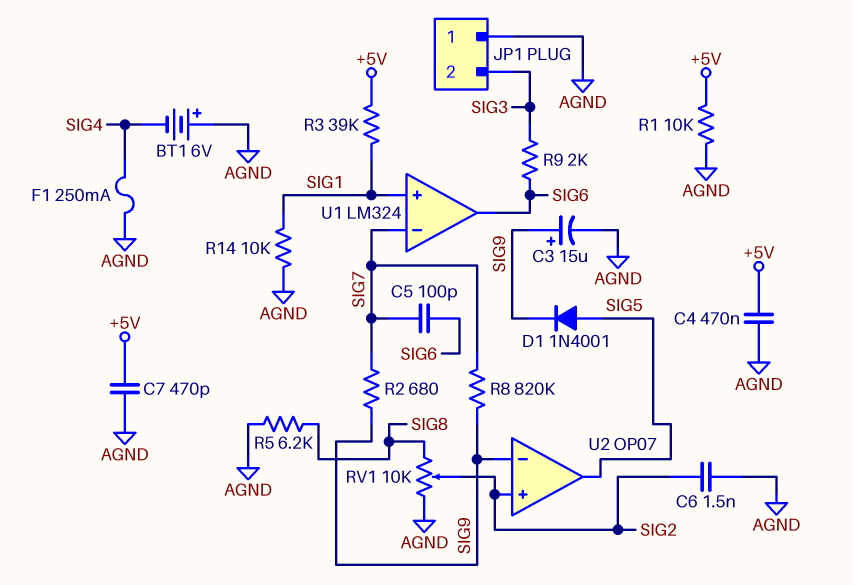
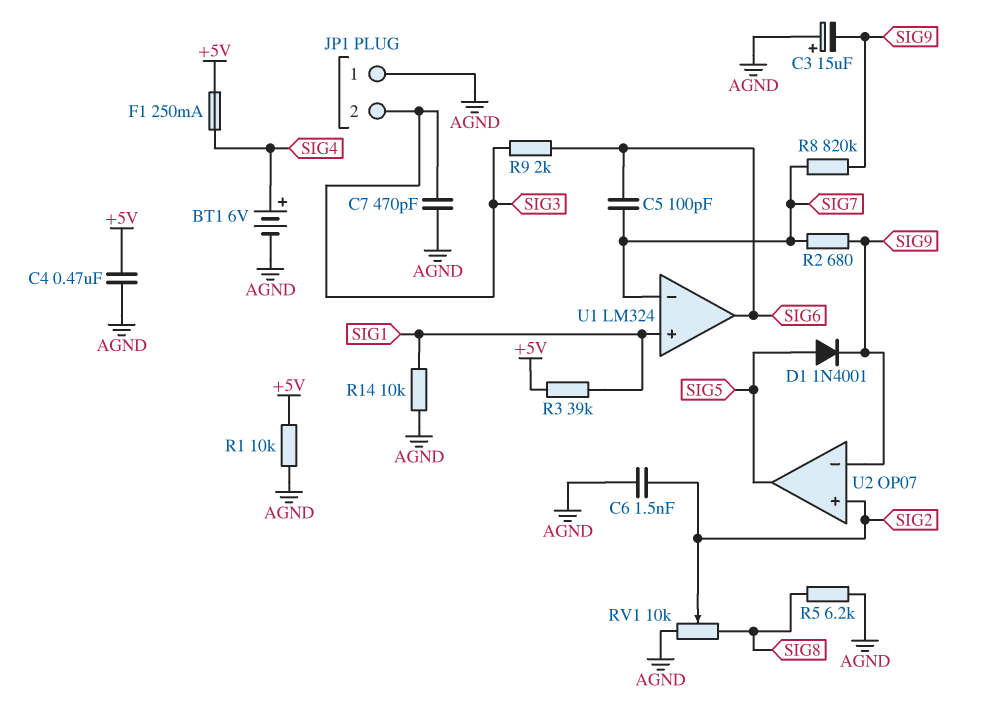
BT1: 6V (plus AGND, minus SIG4) -> 6V (plus SIG4, minus AGND)
C3: 15uF (plus SIG9, minus AGND) -> 15uF (plus AGND, minus SIG9)
C7: 470pF (+5V, AGND) -> 470pF (AGND, SIG3)
F1: 250mA (AGND, SIG4) -> 250mA (+5V, SIG4)

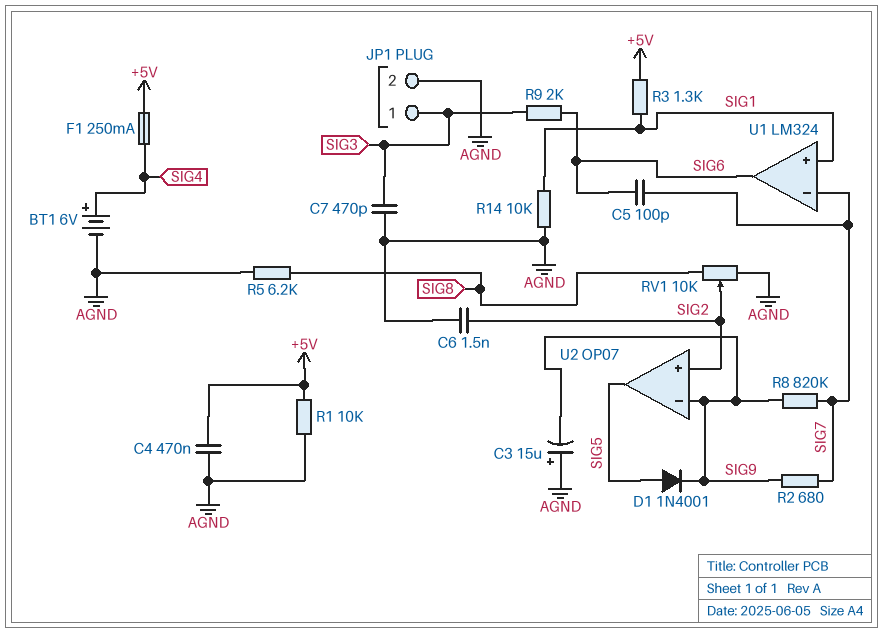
JP1 pin 1: AGND -> SIG3
JP1 pin 2: SIG3 -> AGND
R3: 39k (+5V, SIG1) -> 1.3k (+5V, SIG1)

